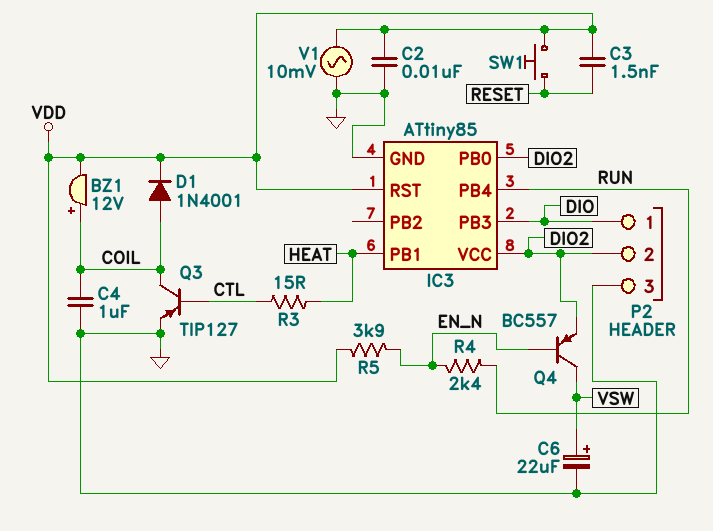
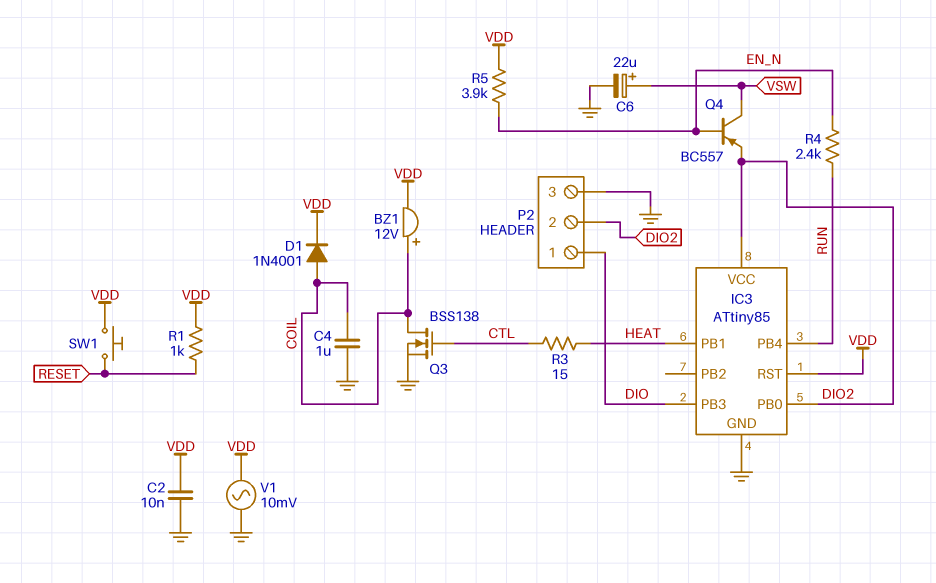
C3: 1.5nF (RESET, VDD) -> none
Q3: PNP TIP127 (B CTL, C COIL, E GND) -> NMOS BSS138 (G CTL, D COIL, S GND)
R1: none -> 1k (RESET, VDD)

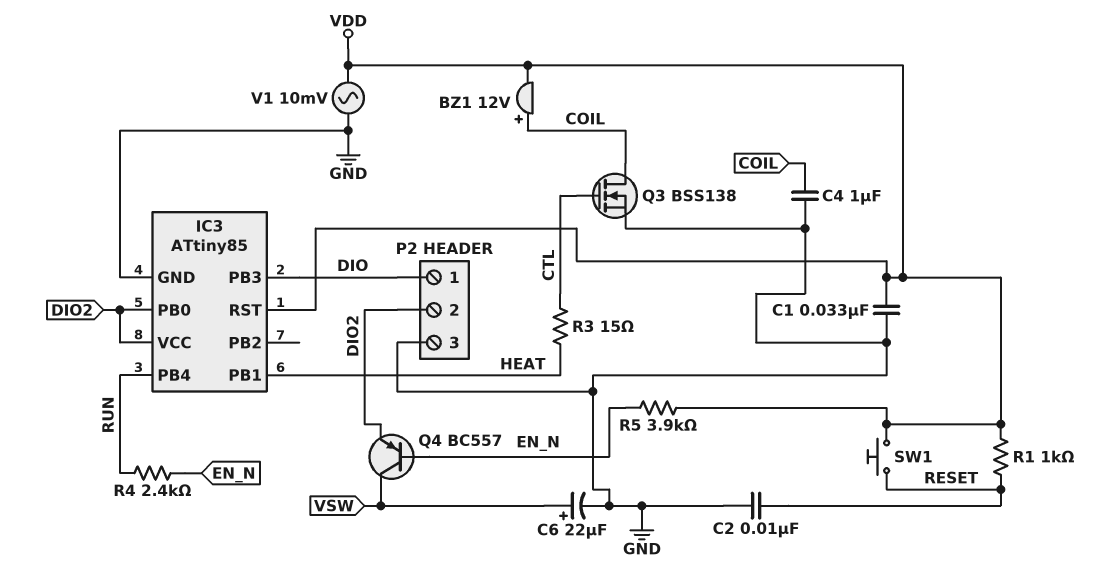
C1: none -> 33nF (GND, VDD)
C2: 10nF (GND, VDD) -> 10nF (GND, RESET)
D1: diode 1N4001 (A COIL, K VDD) -> none

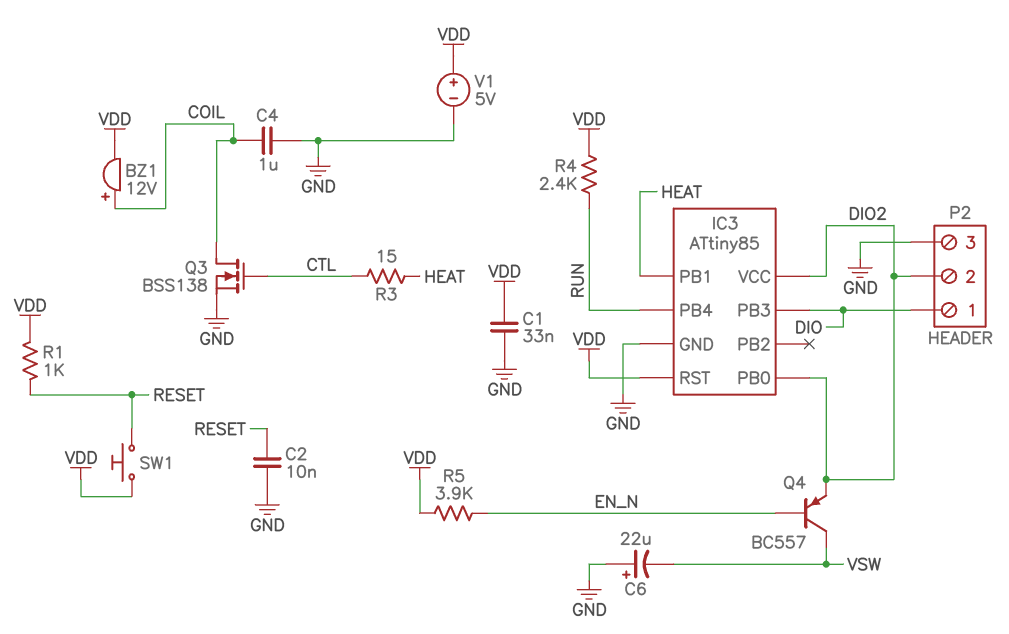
C6: 22uF (plus VSW, minus GND) -> 22uF (plus GND, minus VSW)
R4: 2.4k (EN_N, RUN) -> 2.4k (RUN, VDD)
V1: AC 10mV (GND, VDD) -> 5V (plus VDD, minus GND)

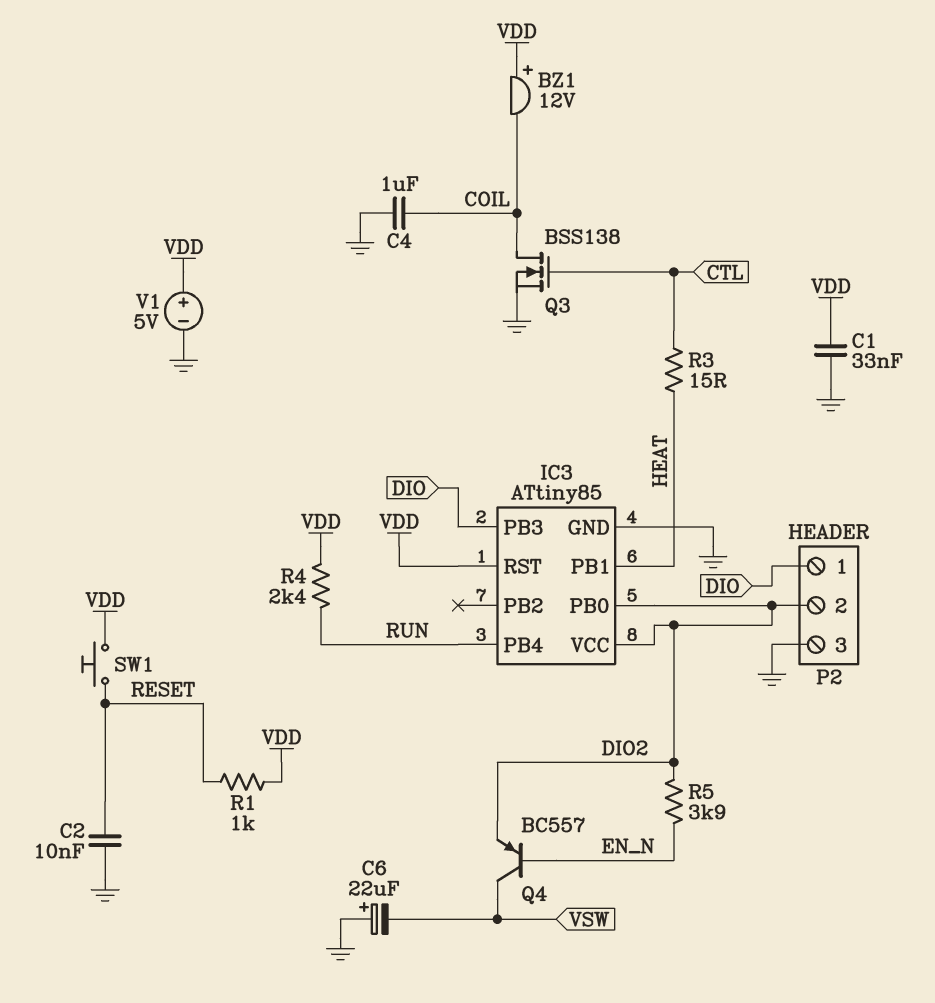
BZ1: buzzer 12V (plus COIL, minus VDD) -> buzzer 12V (plus VDD, minus COIL)
R5: 3.9k (EN_N, VDD) -> 3.9k (DIO2, EN_N)

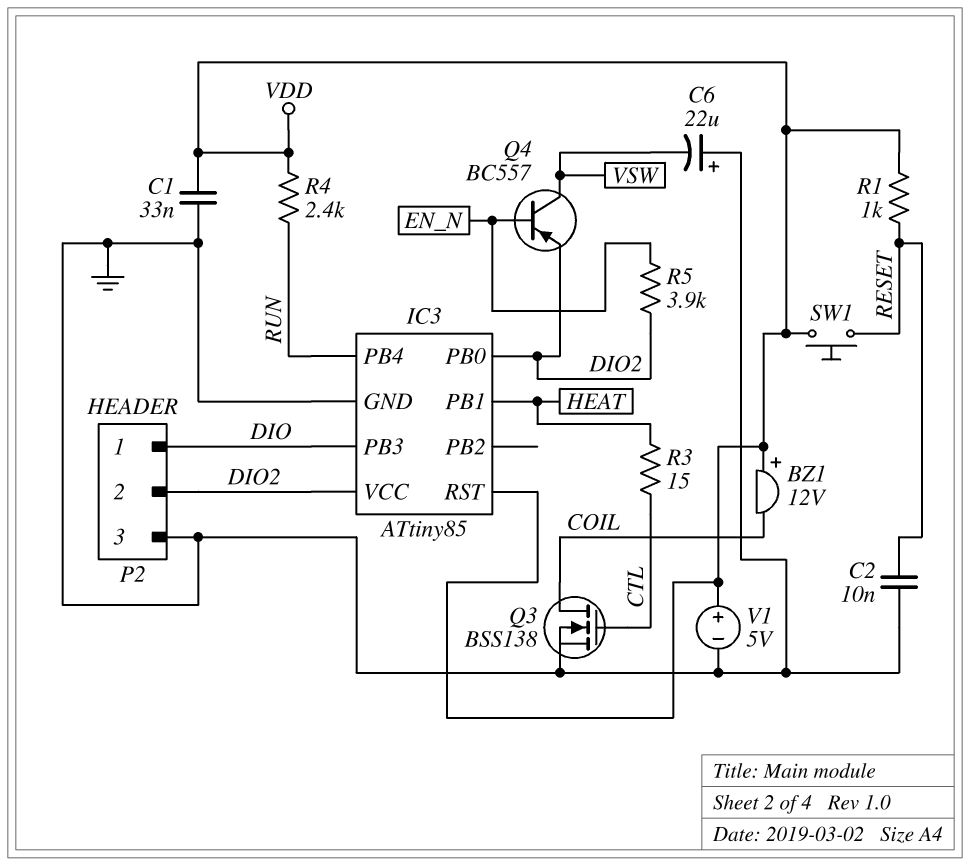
C4: 1uF (COIL, GND) -> none

